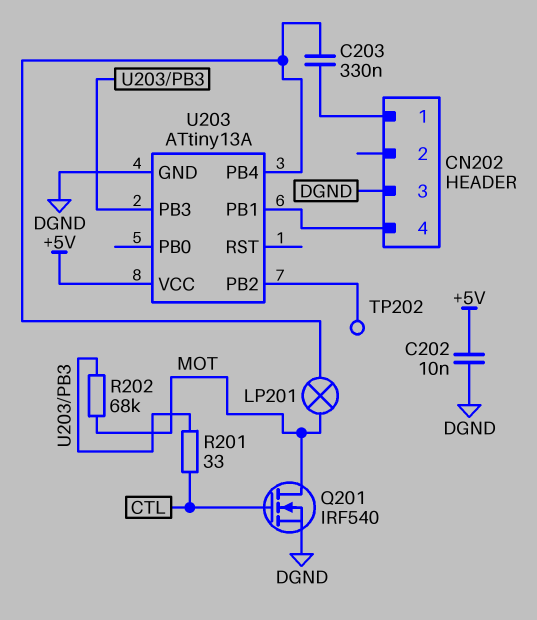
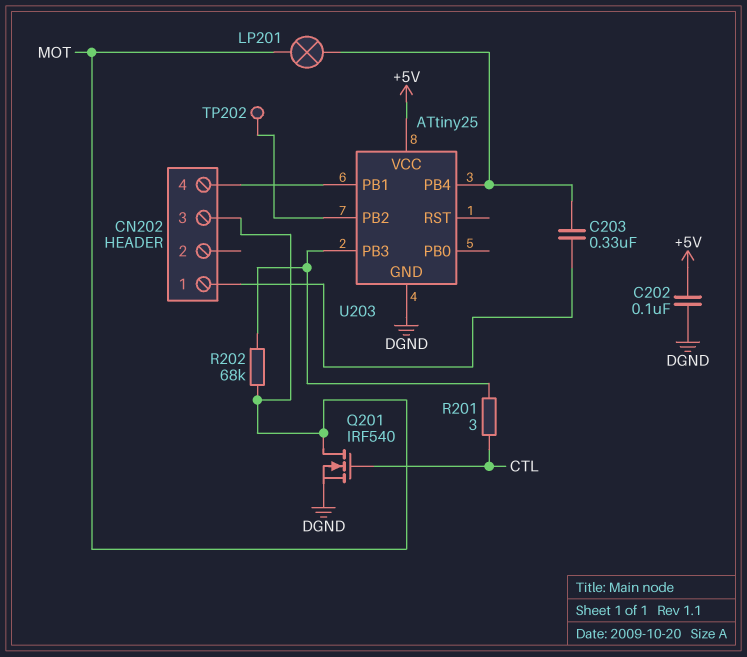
C202: 10nF (+5V, DGND) -> 100nF (+5V, DGND)
CN202 pin 3: DGND -> MOT
R201: 33 (CTL, U203/PB3) -> 3 (CTL, U203/PB3)
U203: ATtiny13A -> ATtiny25

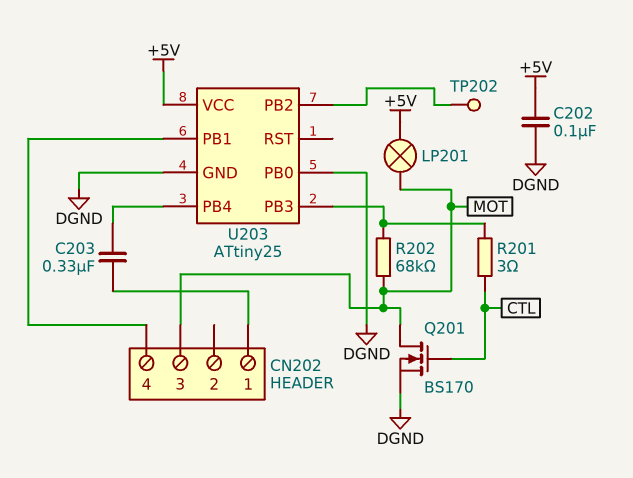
LP201: lamp (MOT, U203/PB4) -> lamp (+5V, MOT)
Q201: NMOS IRF540 (G CTL, D MOT, S DGND) -> NMOS BS170 (G CTL, D MOT, S DGND)
U203 pin PB0: none -> DGND

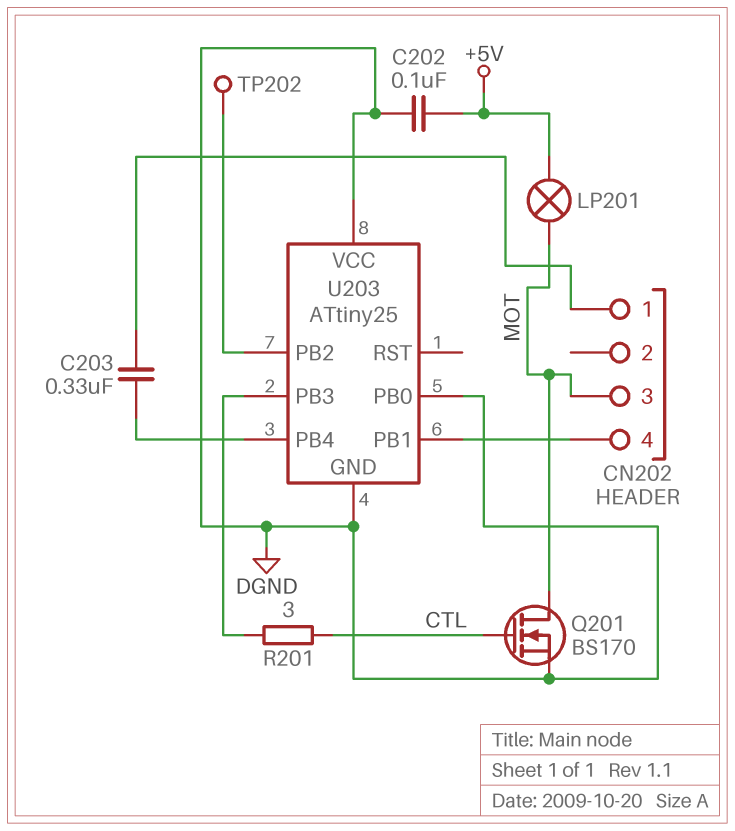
R202: 68k (MOT, U203/PB3) -> none
U203 pin VCC: +5V -> DGND

